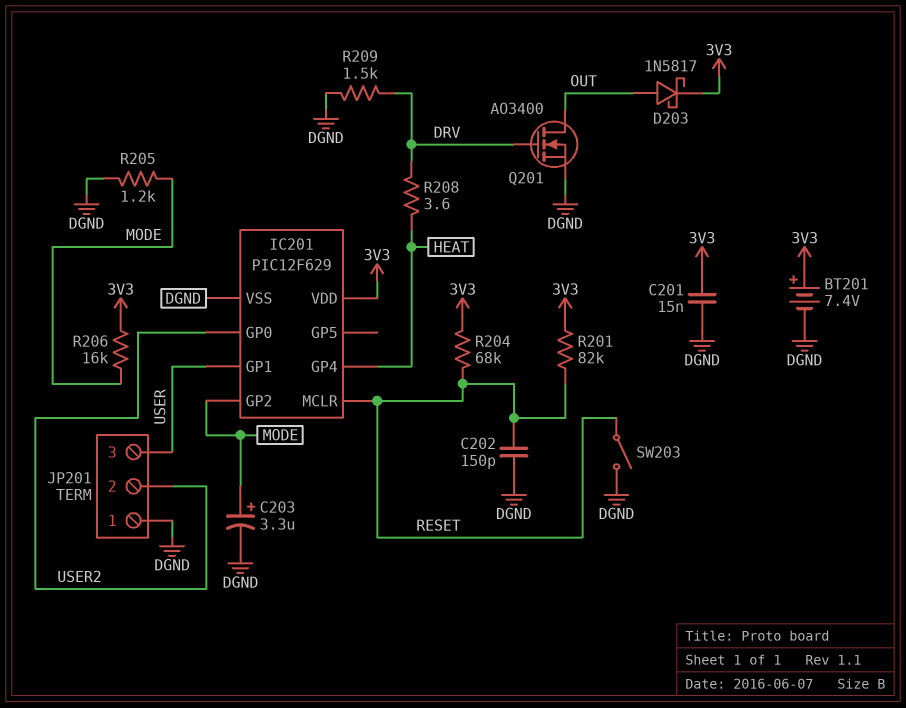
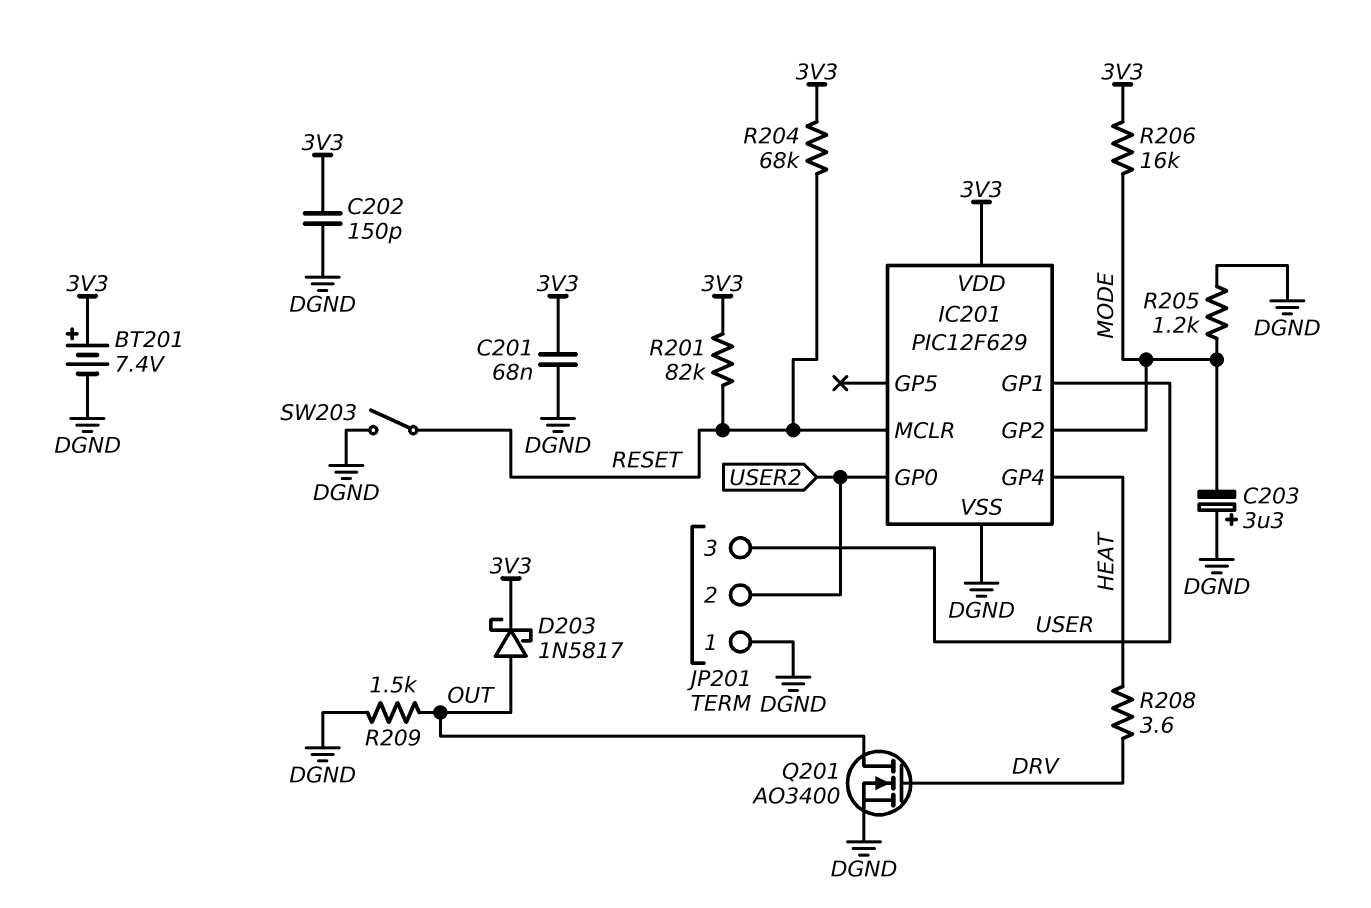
C201: 15nF (3V3, DGND) -> 68nF (3V3, DGND)
C202: 150pF (DGND, RESET) -> 150pF (3V3, DGND)
C203: 3.3uF (plus MODE, minus DGND) -> 3.3uF (plus DGND, minus MODE)
R209: 1.5k (DGND, DRV) -> 1.5k (DGND, OUT)

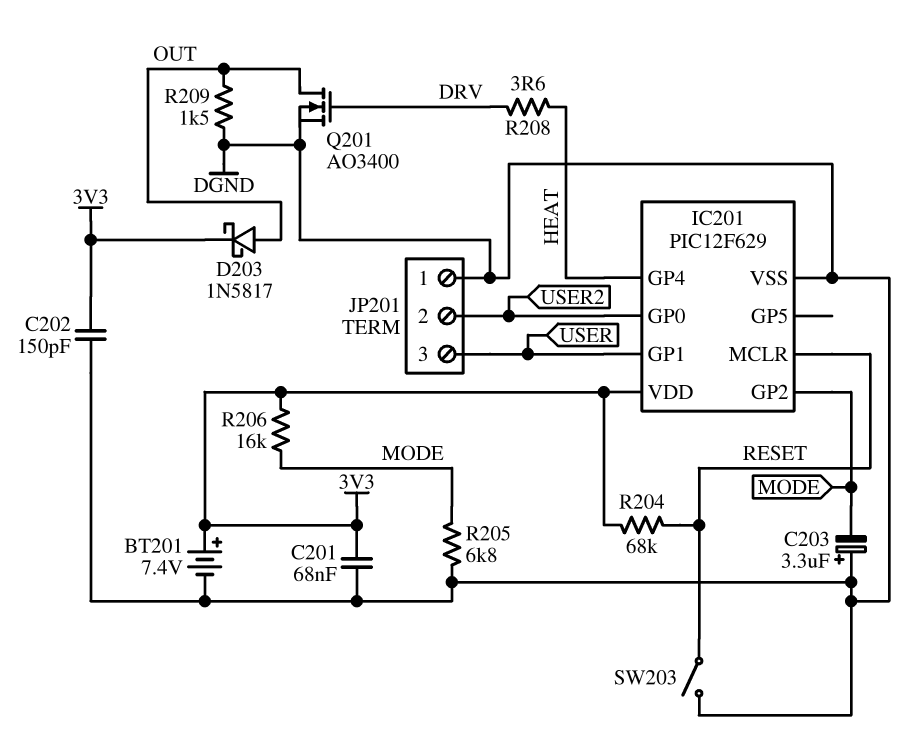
R201: 82k (3V3, RESET) -> none
R205: 1.2k (DGND, MODE) -> 6.8k (DGND, MODE)

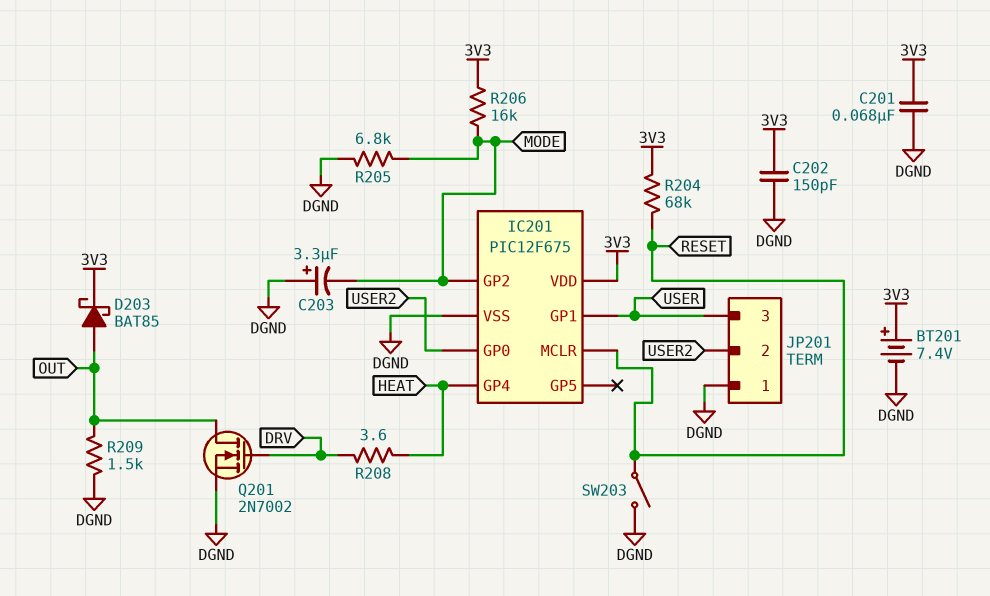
D203: schottky 1N5817 (A OUT, K 3V3) -> schottky BAT85 (A OUT, K 3V3)
IC201: PIC12F629 -> PIC12F675
Q201: NMOS AO3400 (G DRV, D OUT, S DGND) -> NMOS 2N7002 (G DRV, D OUT, S DGND)

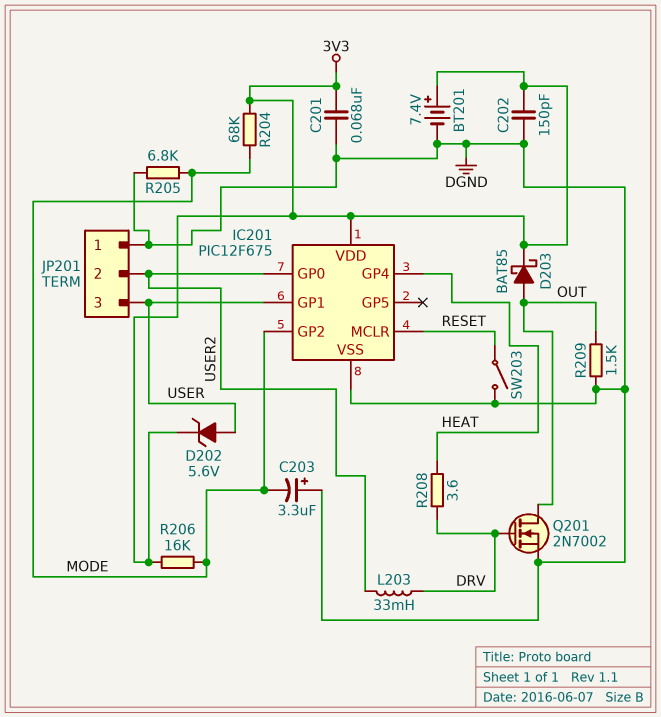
D202: none -> zener 5.6V (A USER, K 3V3)
L203: none -> 33mH (DRV, USER2)
R204: 68k (3V3, RESET) -> 68k (3V3, MODE)

